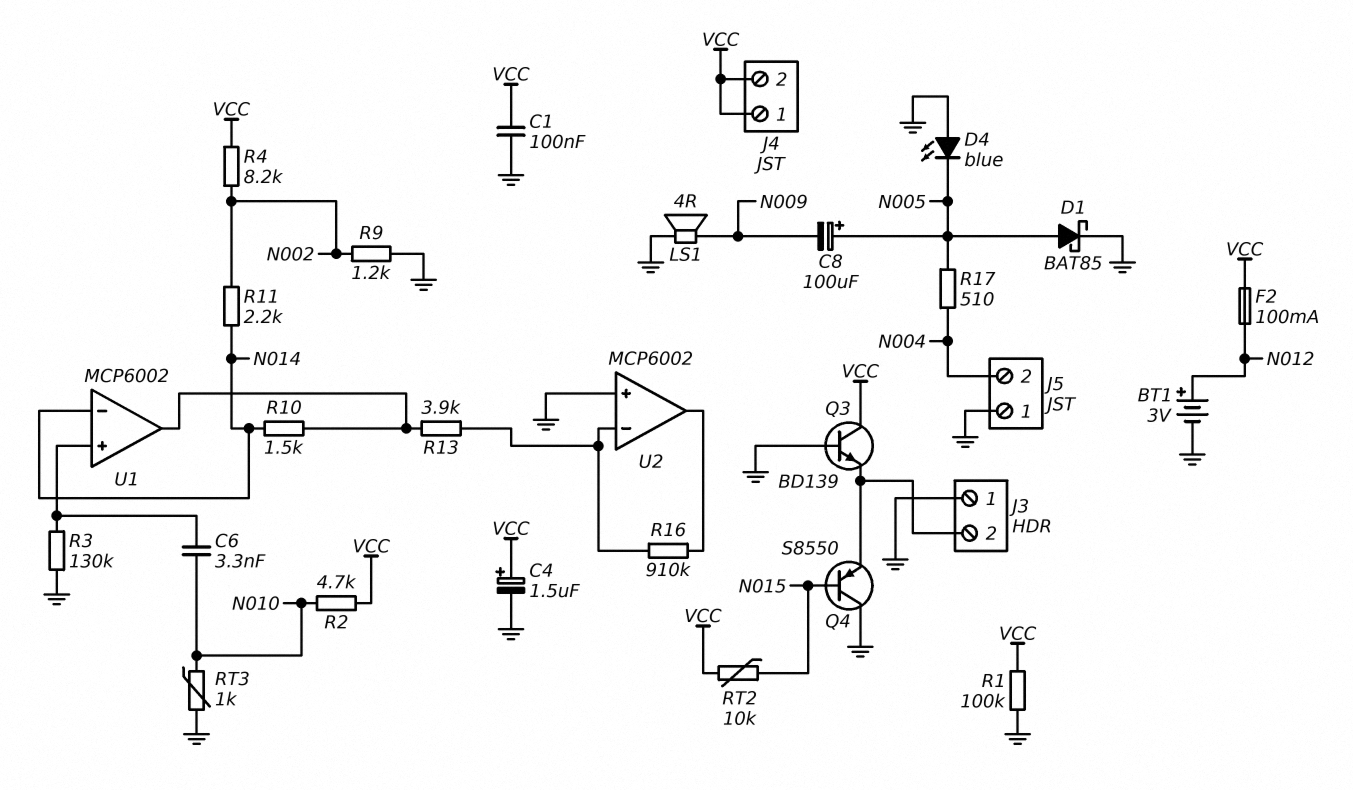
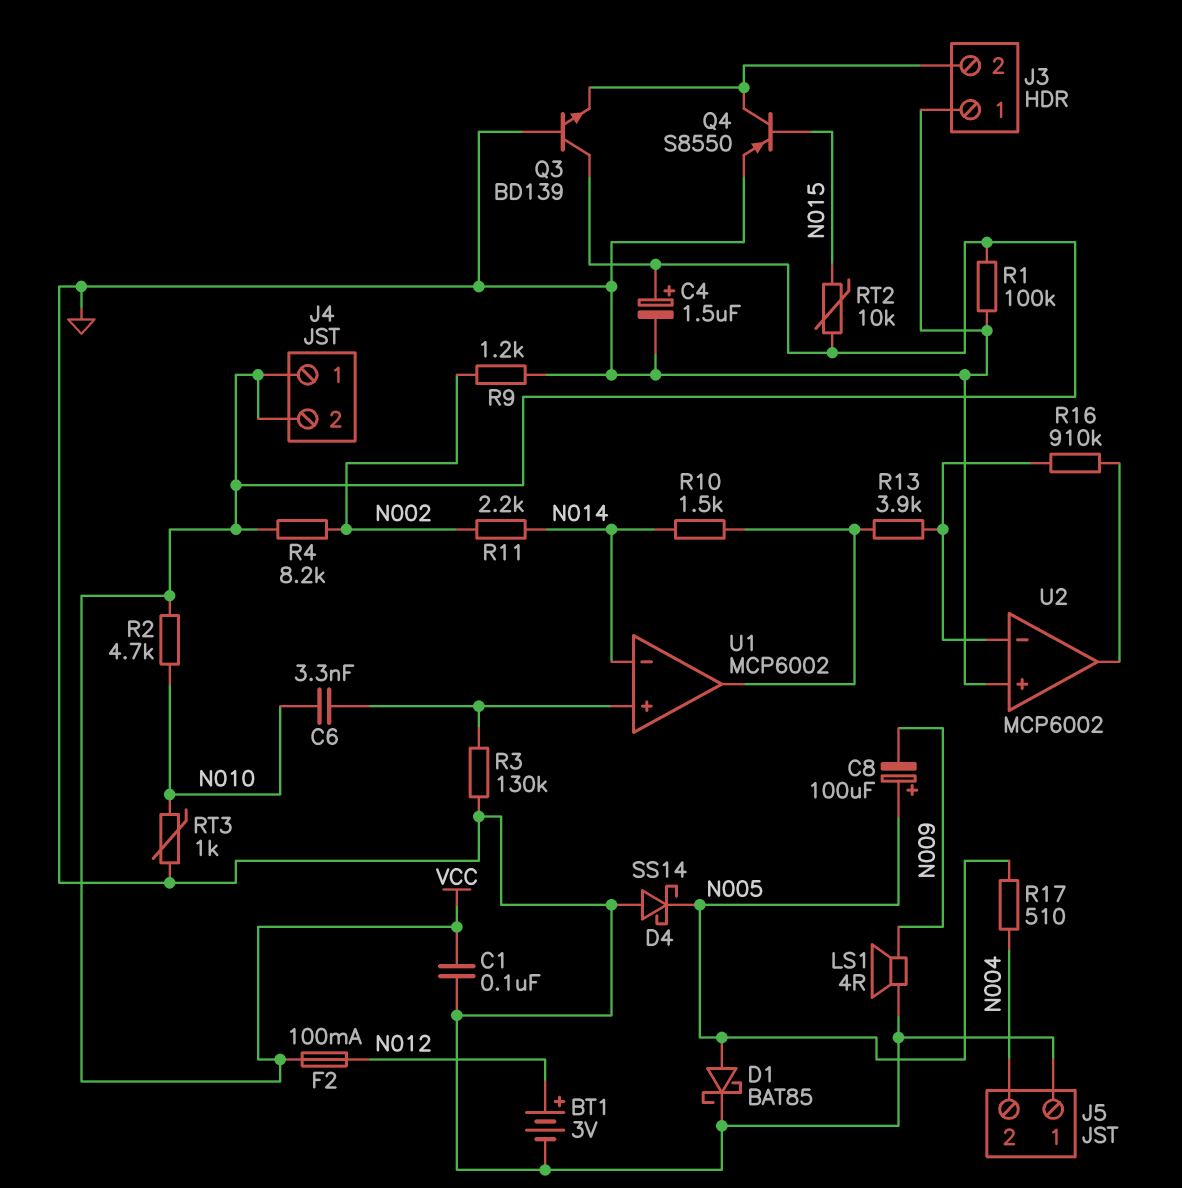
D4: LED blue (A GND, K N005) -> schottky SS14 (A GND, K N005)
Q4: PNP S8550 (B N015, C GND, E J3/2) -> PNP S8550 (B N015, C J3/2, E GND)

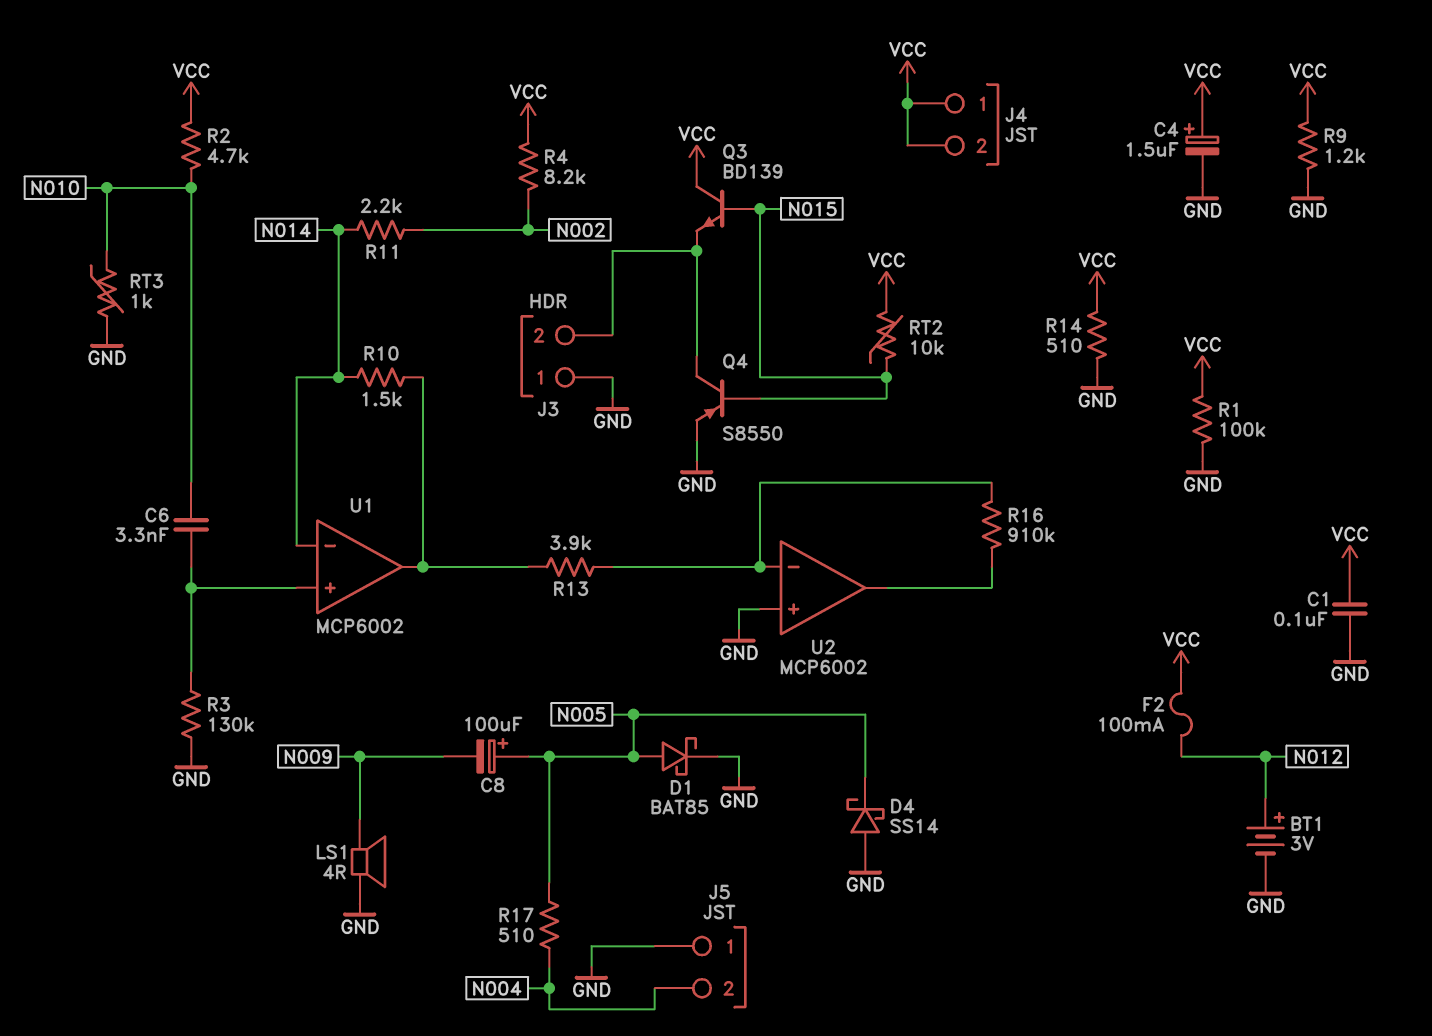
Q3: NPN BD139 (B GND, C VCC, E J3/2) -> NPN BD139 (B N015, C VCC, E J3/2)
R9: 1.2k (GND, N002) -> 1.2k (GND, VCC)
R14: none -> 510 (GND, VCC)

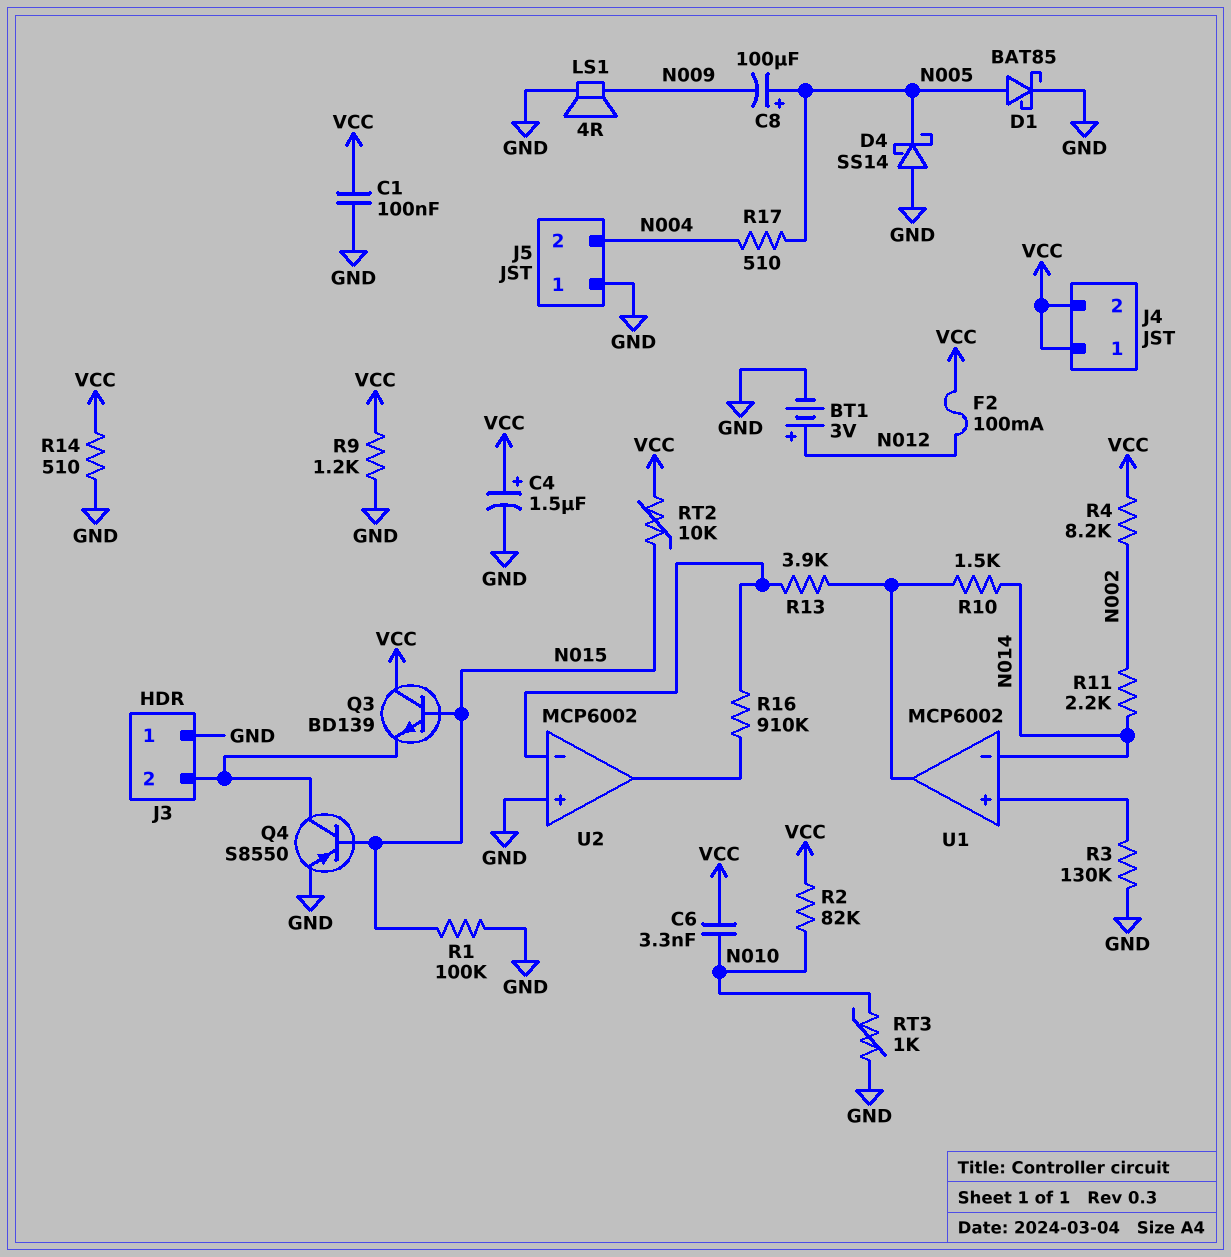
C6: 3.3nF (N010, U1/in+) -> 3.3nF (N010, VCC)
R1: 100k (GND, VCC) -> 100k (GND, N015)
R2: 4.7k (N010, VCC) -> 82k (N010, VCC)

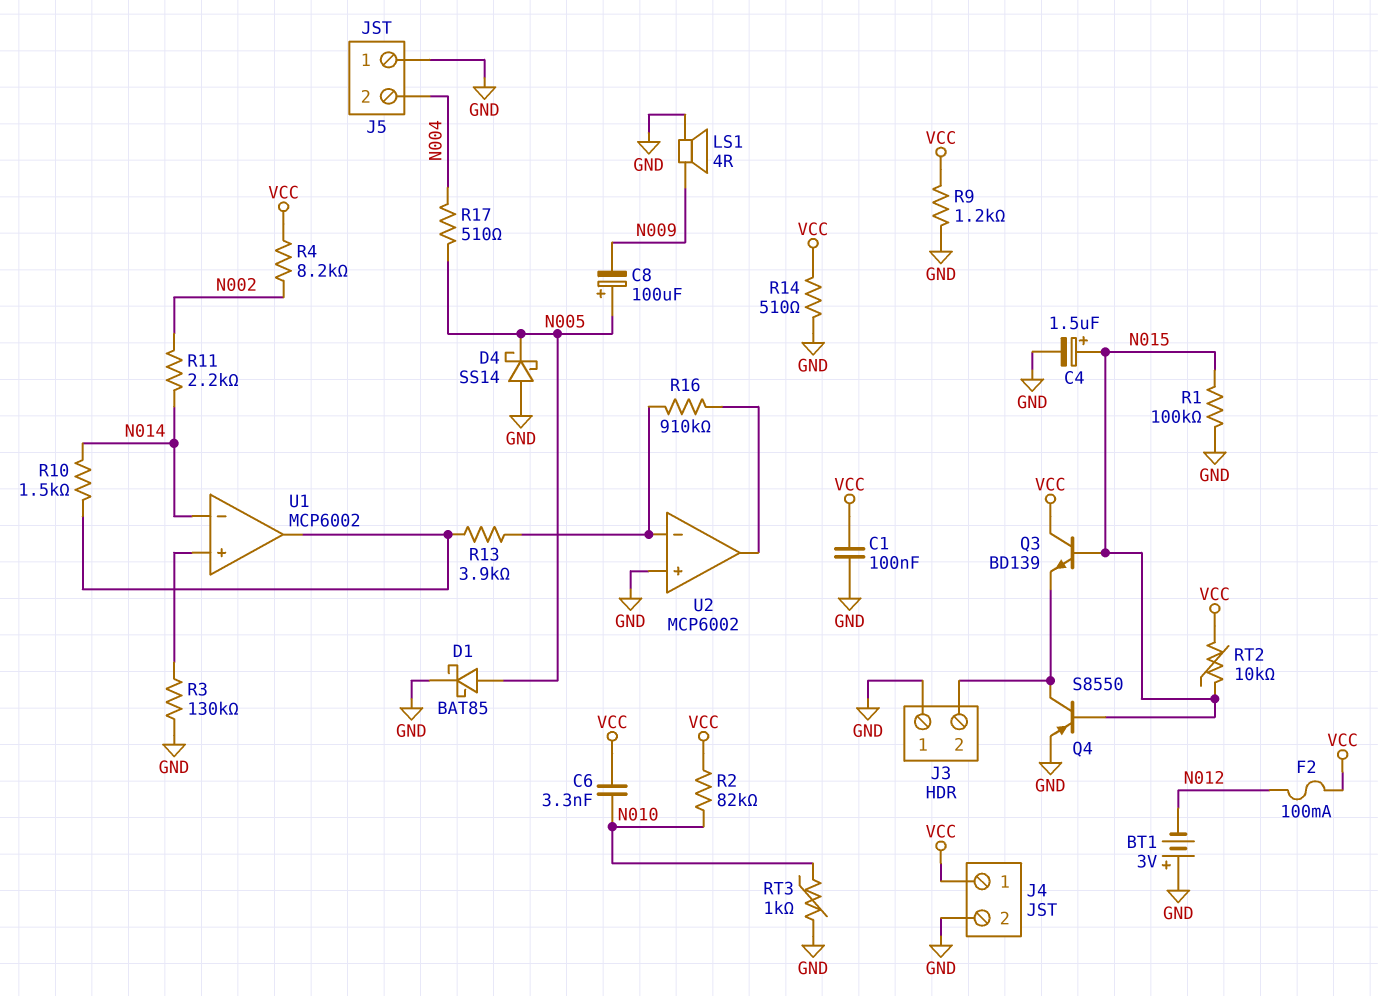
BT1: 3V (plus N012, minus GND) -> 3V (plus GND, minus N012)
C4: 1.5uF (plus VCC, minus GND) -> 1.5uF (plus N015, minus GND)
J4 pin 2: VCC -> GND

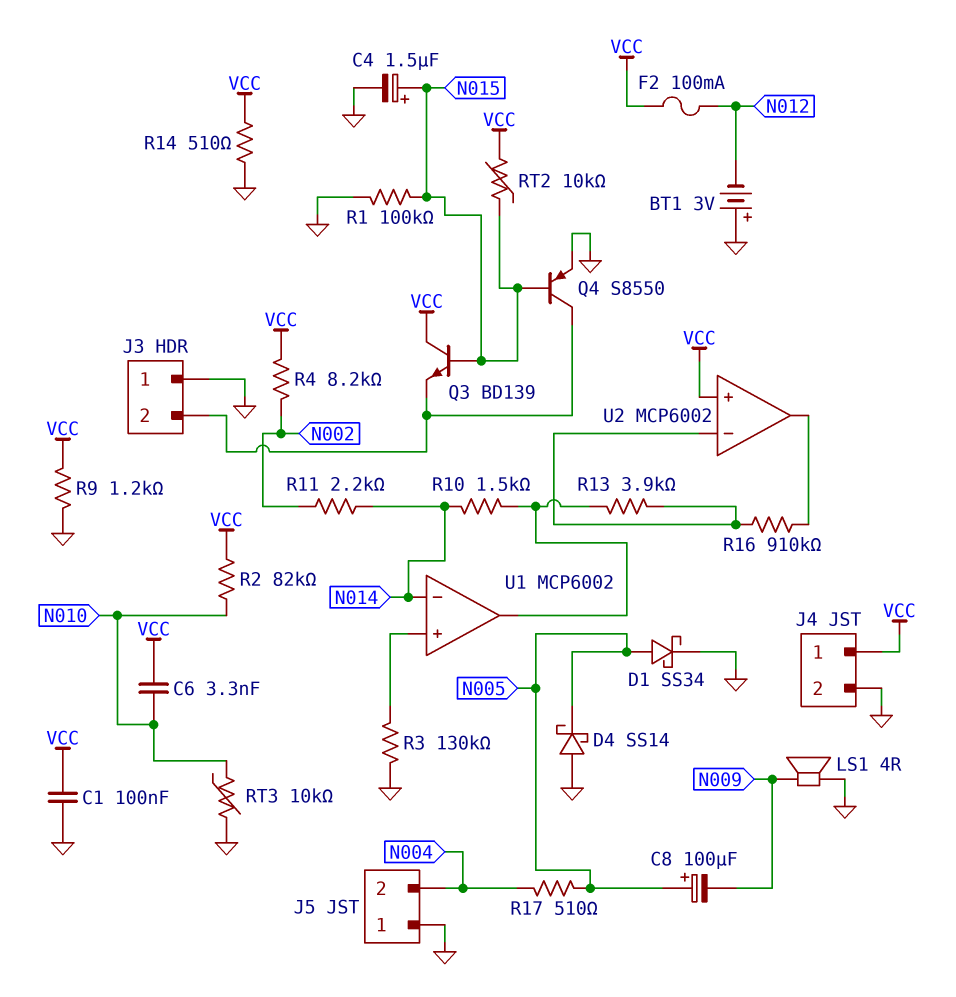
D1: schottky BAT85 (A N005, K GND) -> schottky SS34 (A N005, K GND)
RT3: 1k (GND, N010) -> 10k (GND, N010)
U2 pin in+: GND -> VCC

